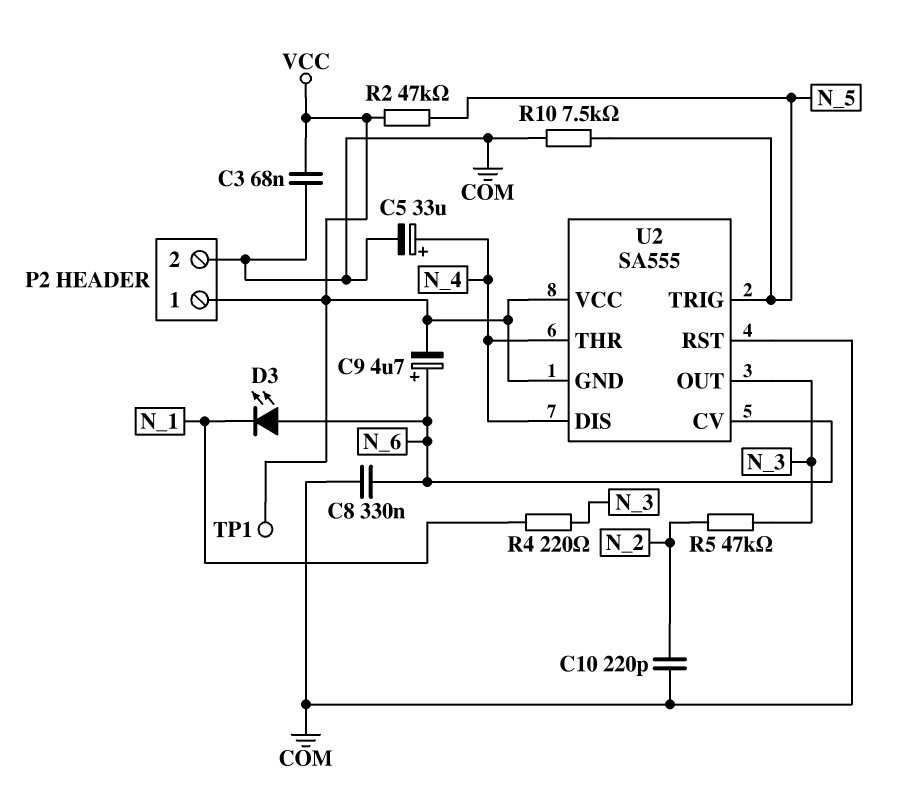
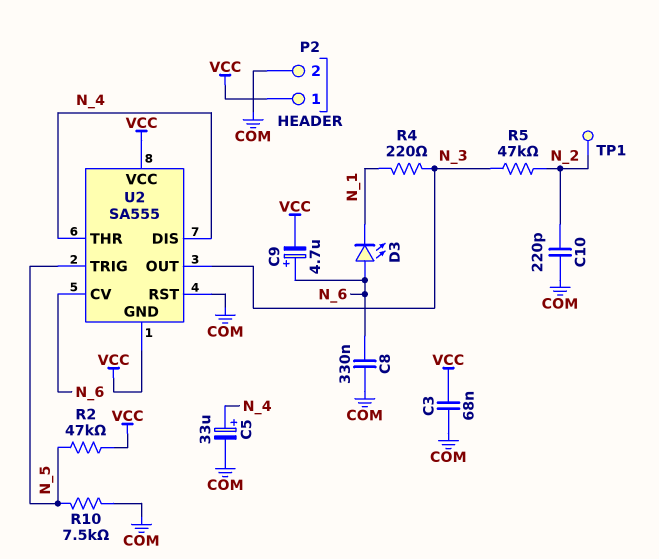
TP1: test point (VCC) -> test point (N_2)

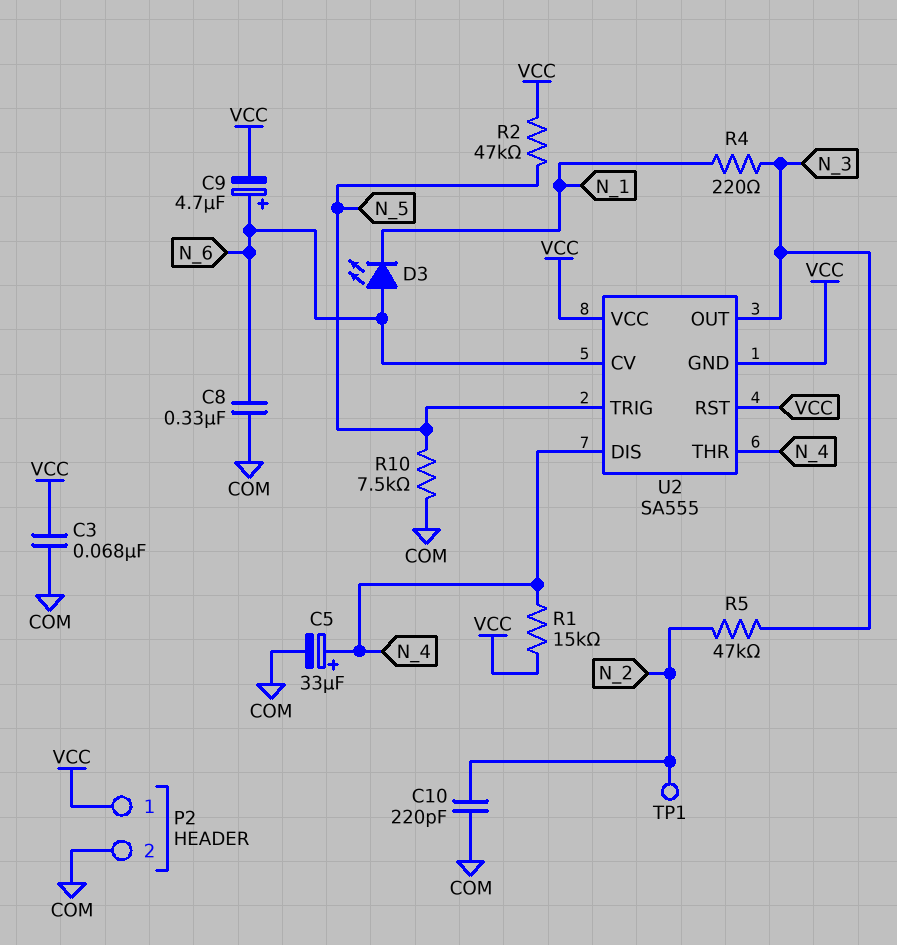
R1: none -> 15k (N_4, VCC)
U2 pin RST: COM -> VCC

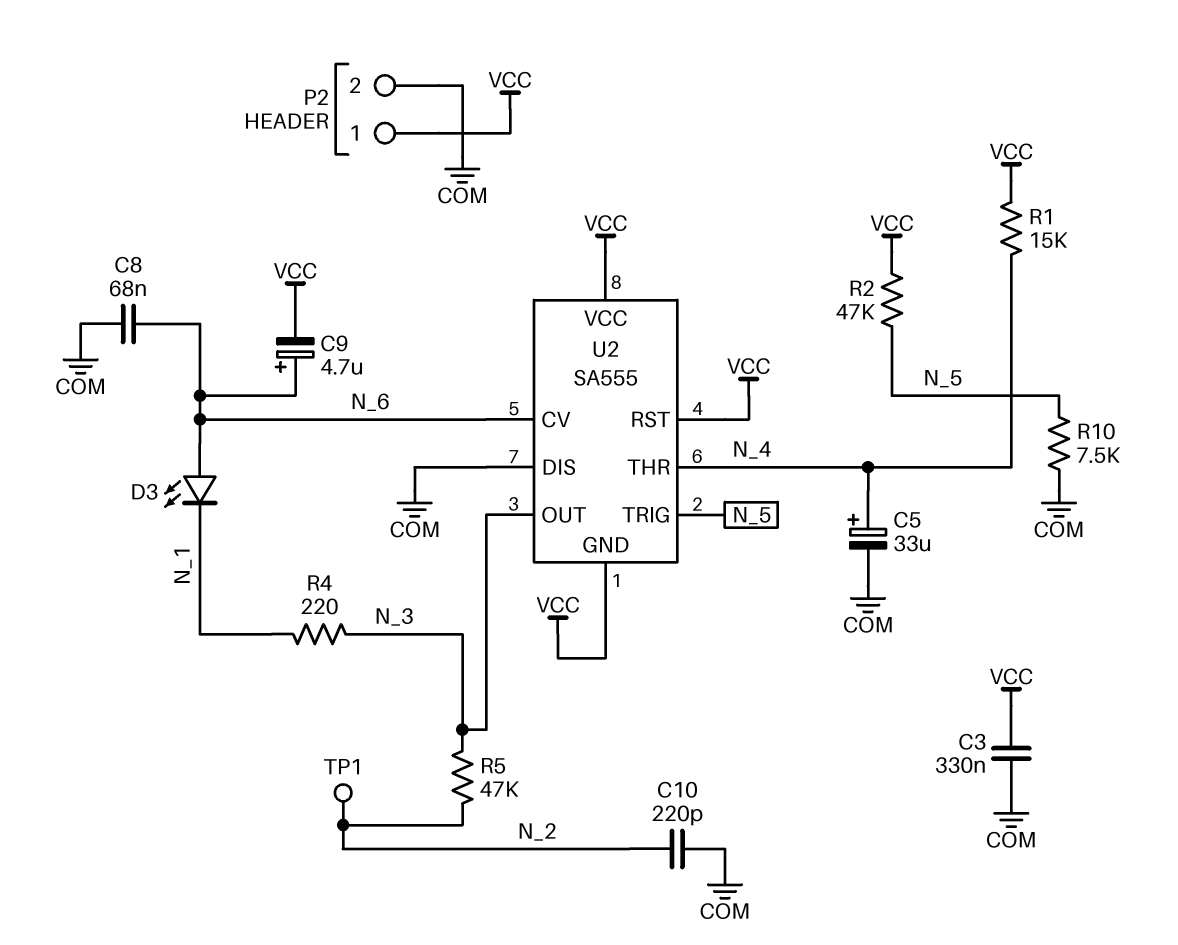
C3: 68nF (COM, VCC) -> 330nF (COM, VCC)
C8: 330nF (COM, N_6) -> 68nF (COM, N_6)
U2 pin DIS: N_4 -> COM

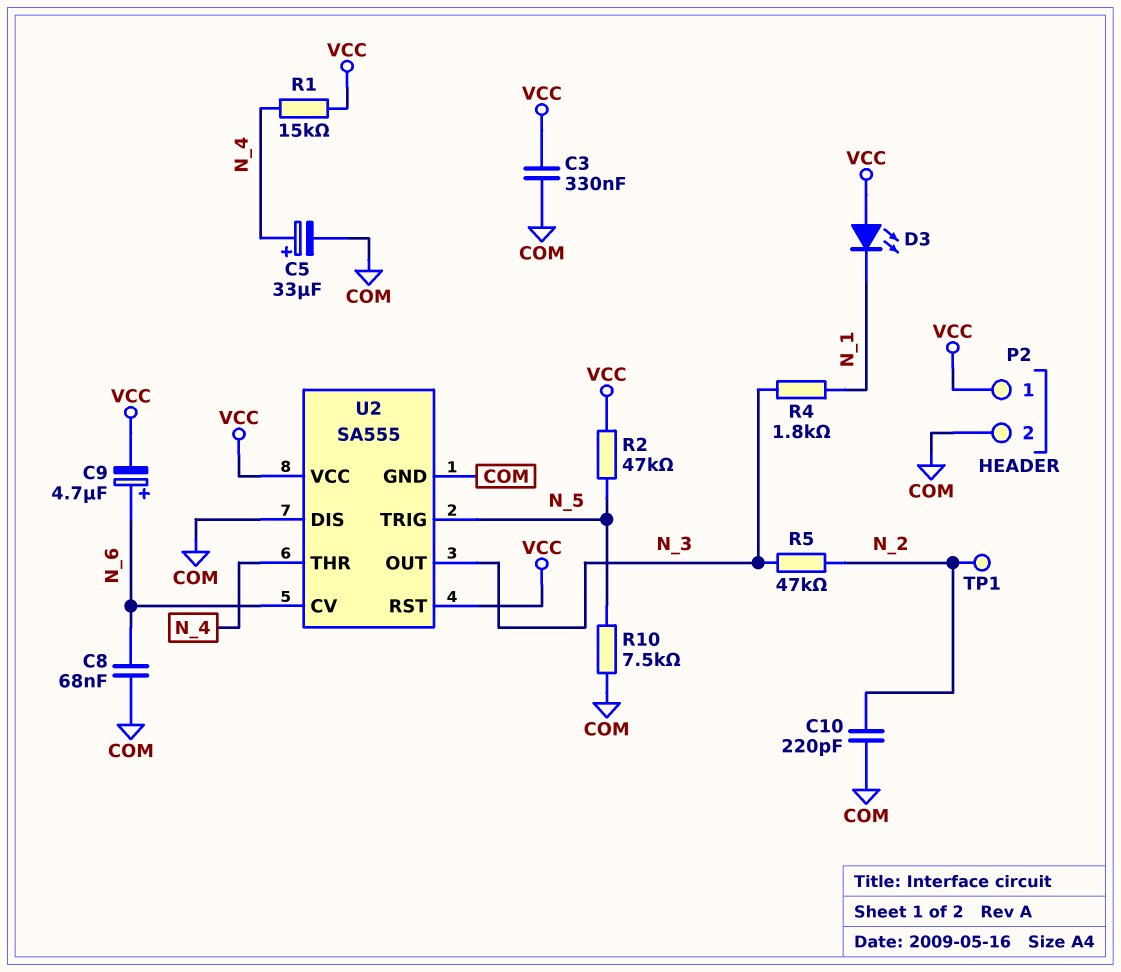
D3: LED (A N_6, K N_1) -> LED (A VCC, K N_1)
R4: 220 (N_1, N_3) -> 1.8k (N_1, N_3)
U2 pin GND: VCC -> COM

